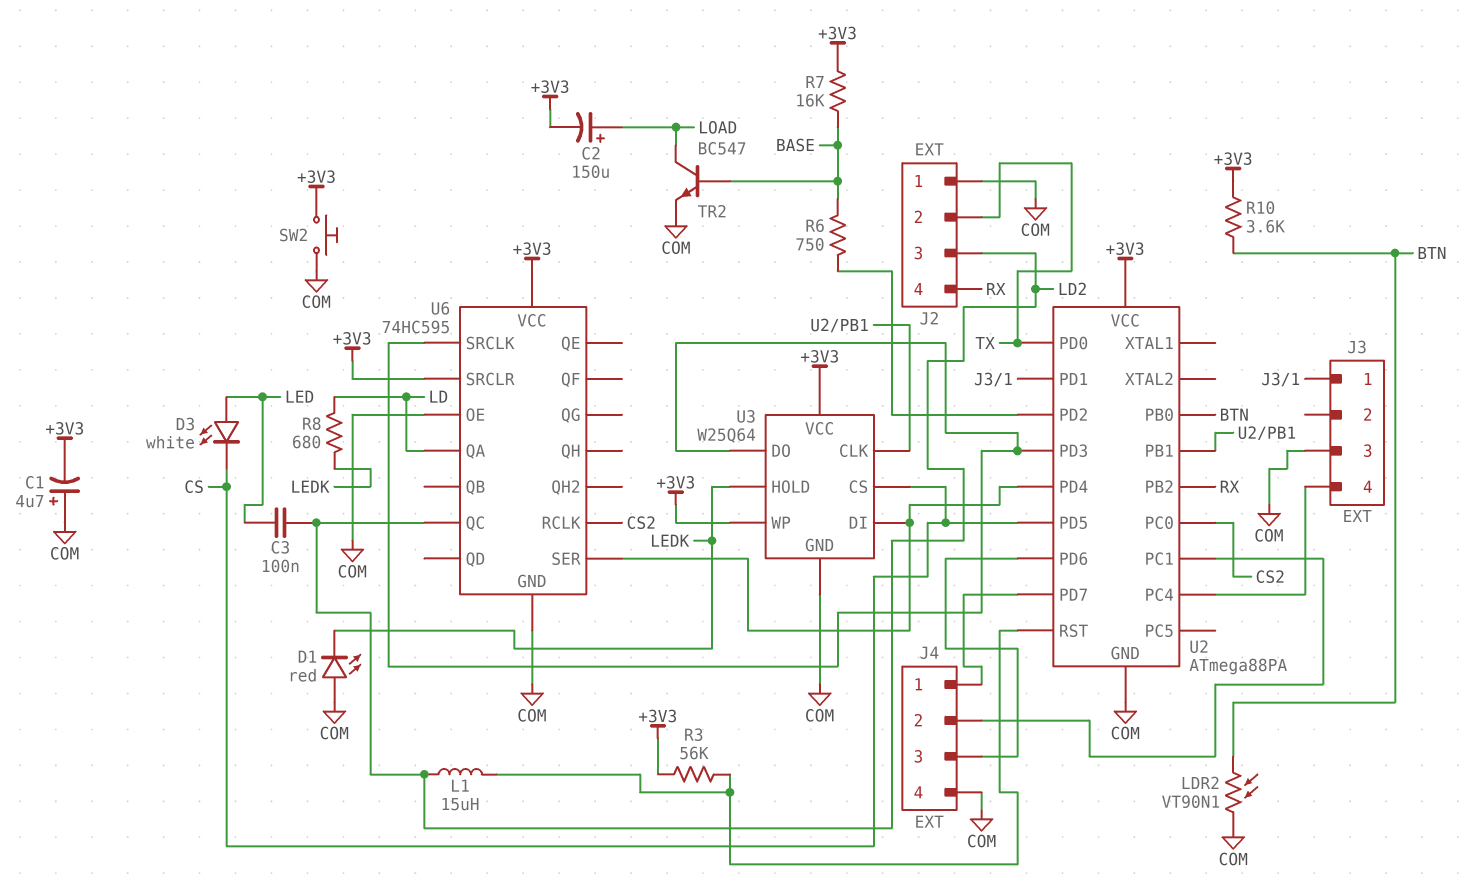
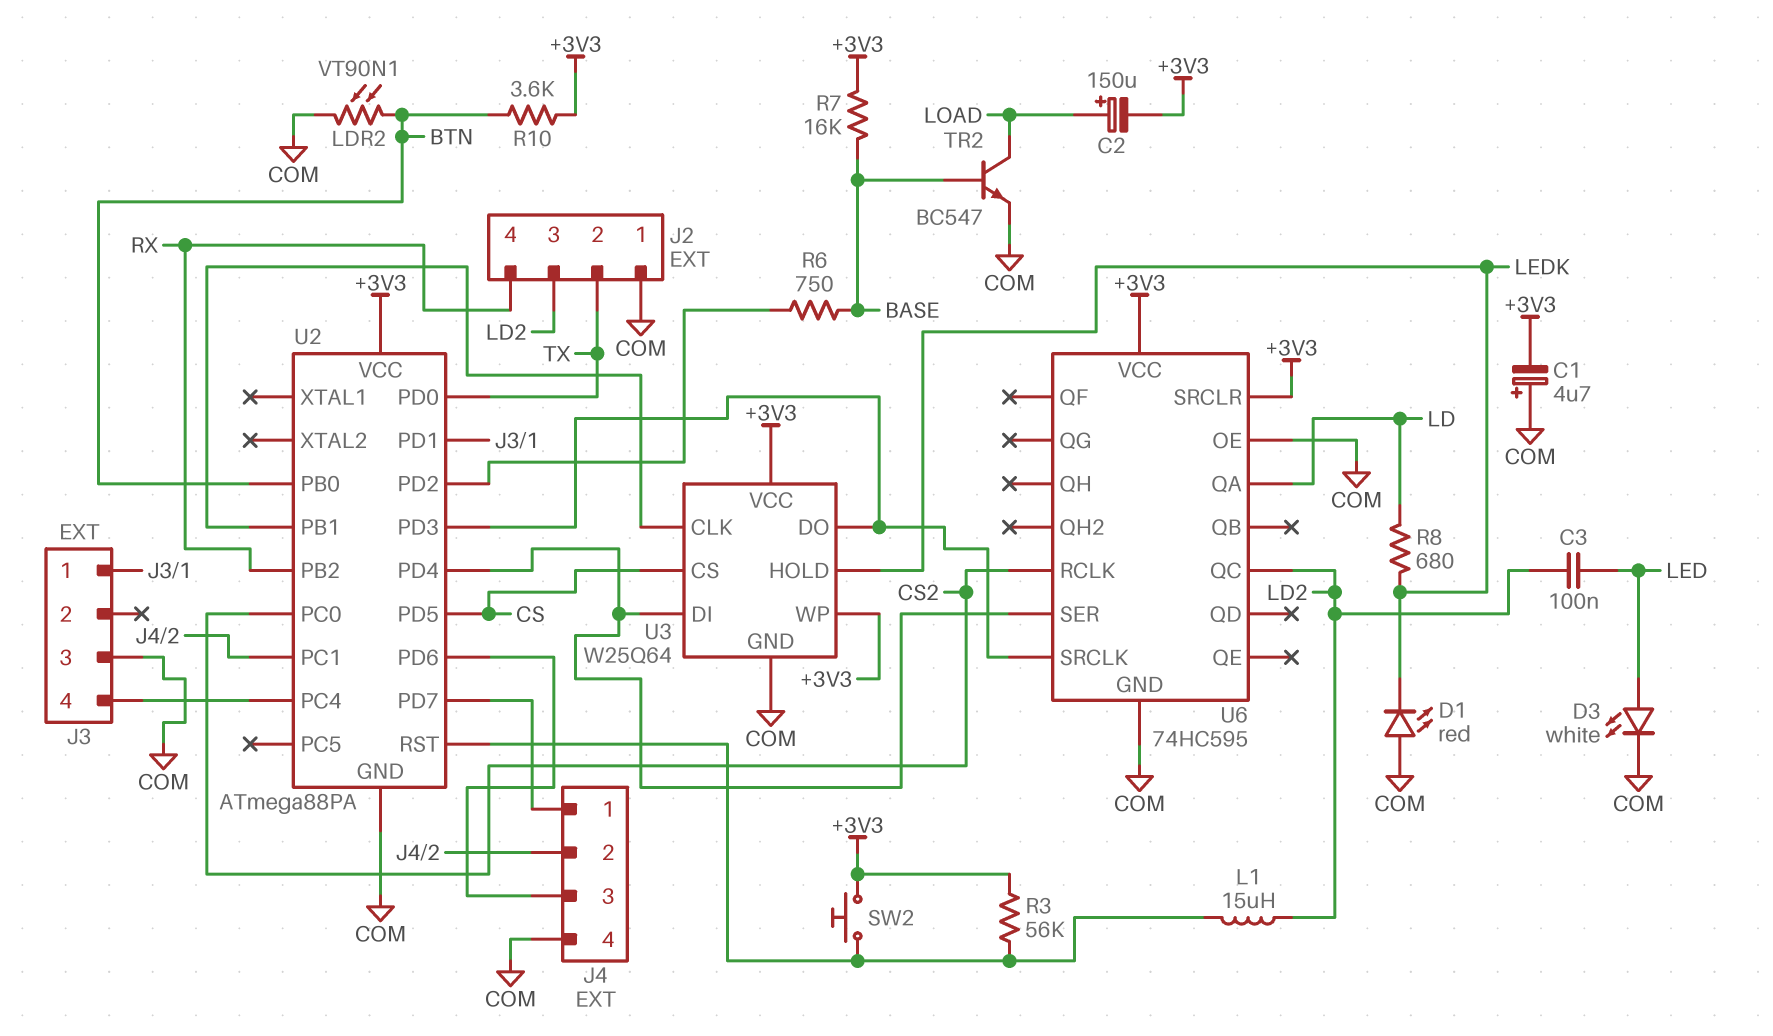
D3: LED white (A LED, K CS) -> LED white (A LED, K COM)
SW2: button (+3V3, COM) -> button (+3V3, U2/RST)

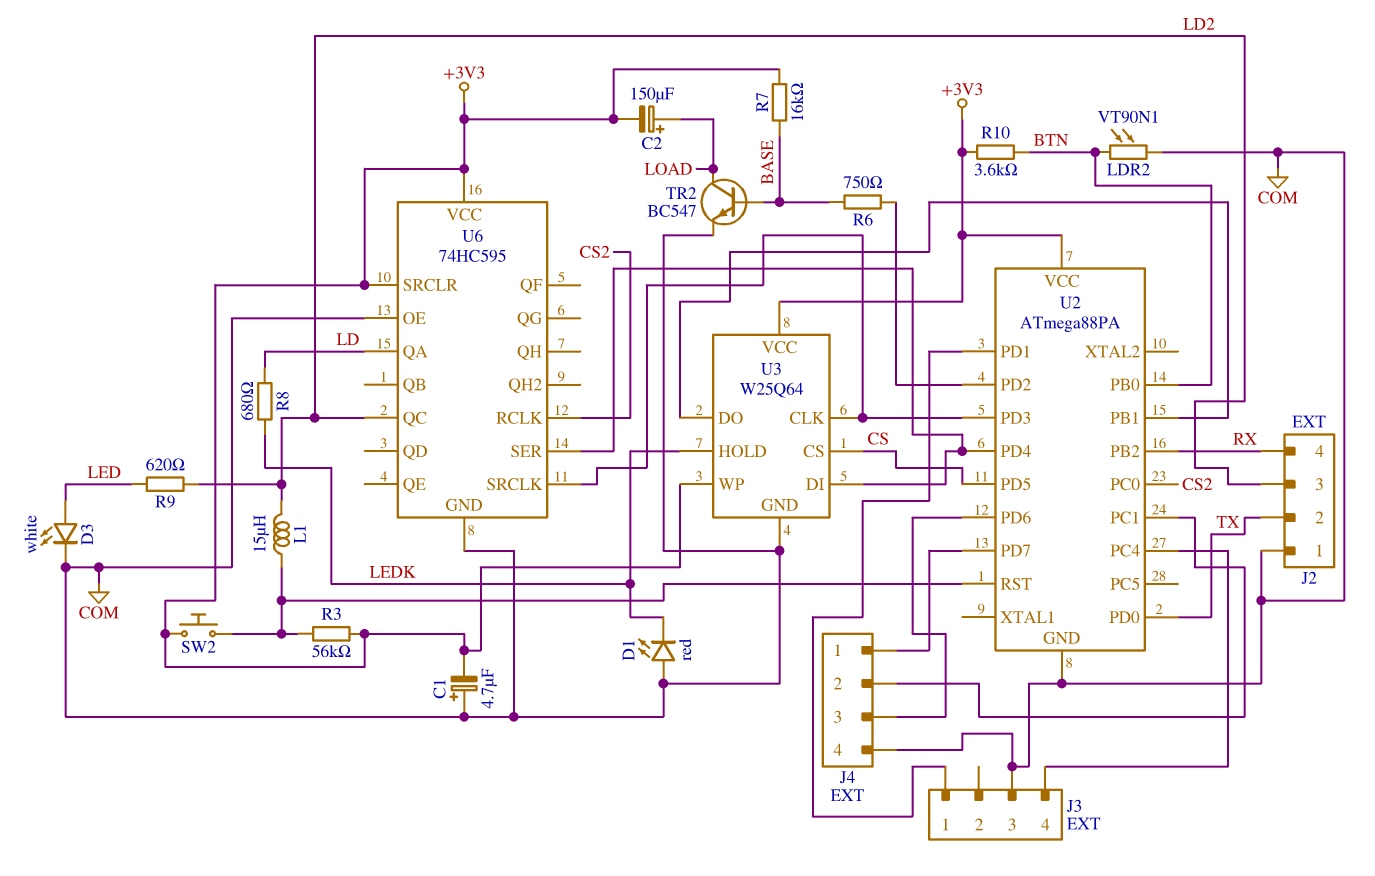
C3: 100nF (LD2, LED) -> none
R9: none -> 620 (LD2, LED)
U3 pin CLK: U2/PB1 -> U2/PD3
U3 pin DO: U2/PD3 -> U2/PB1

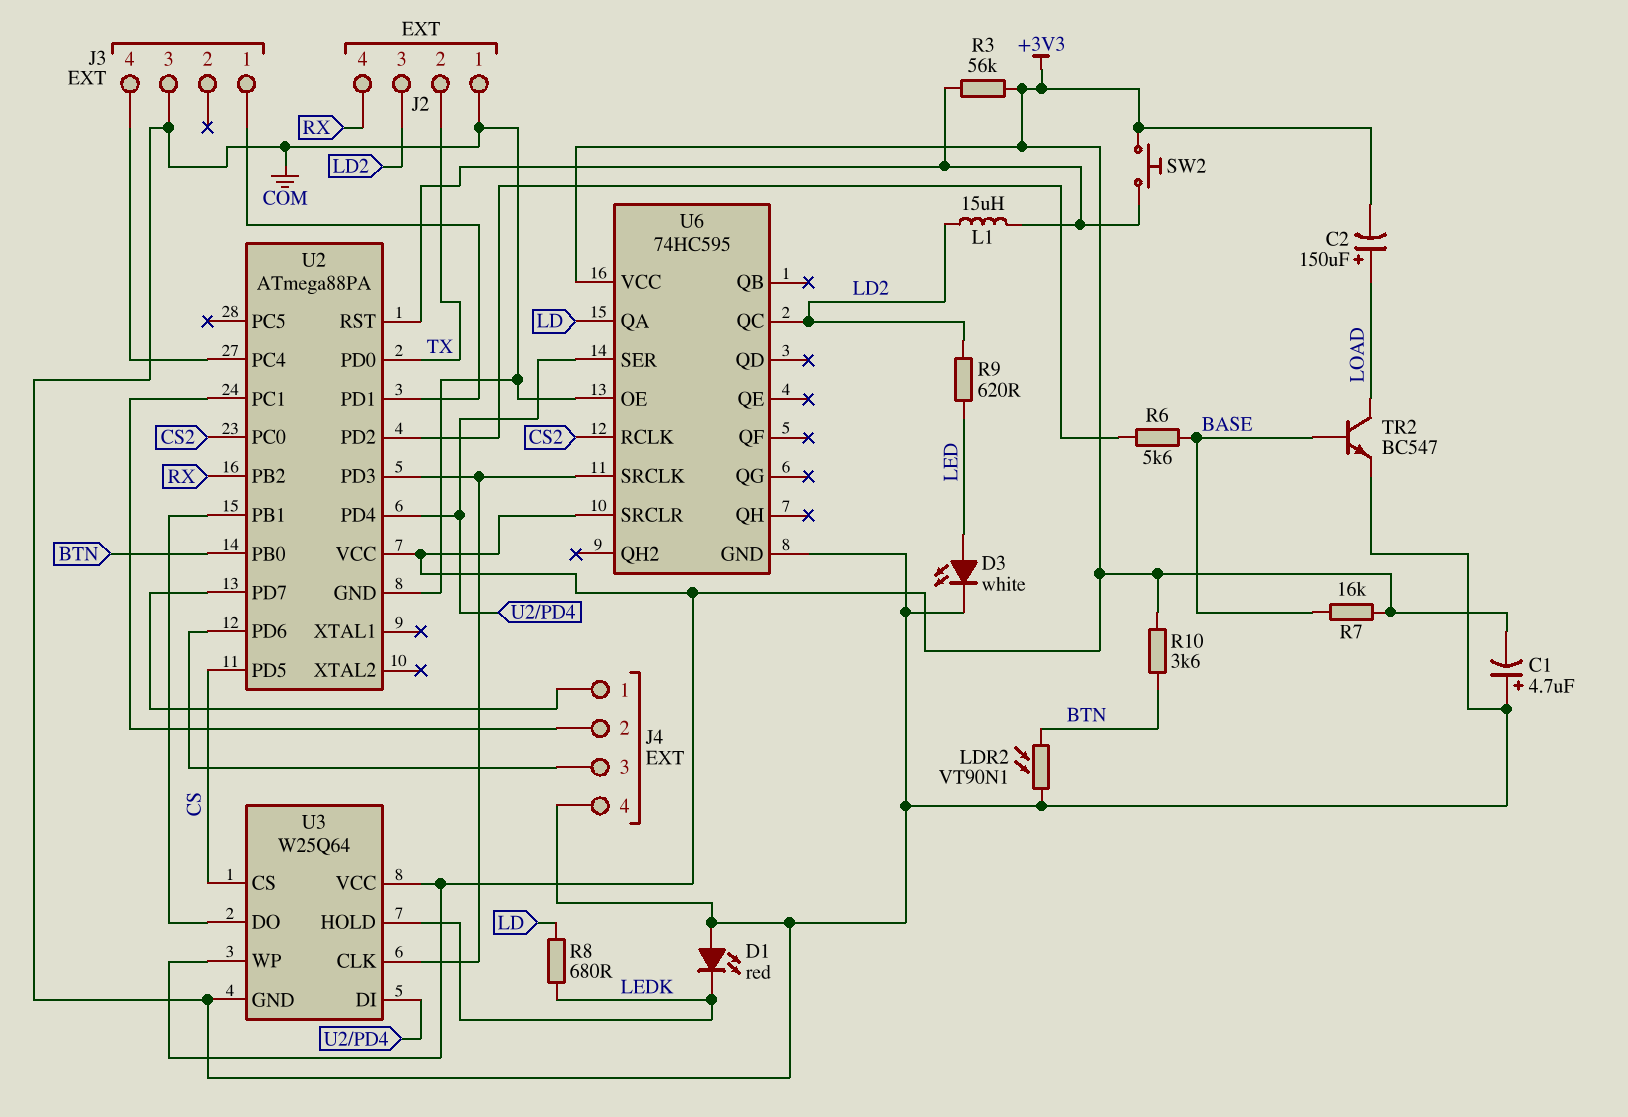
R6: 750 (BASE, U2/PD2) -> 5.6k (BASE, U2/PD2)

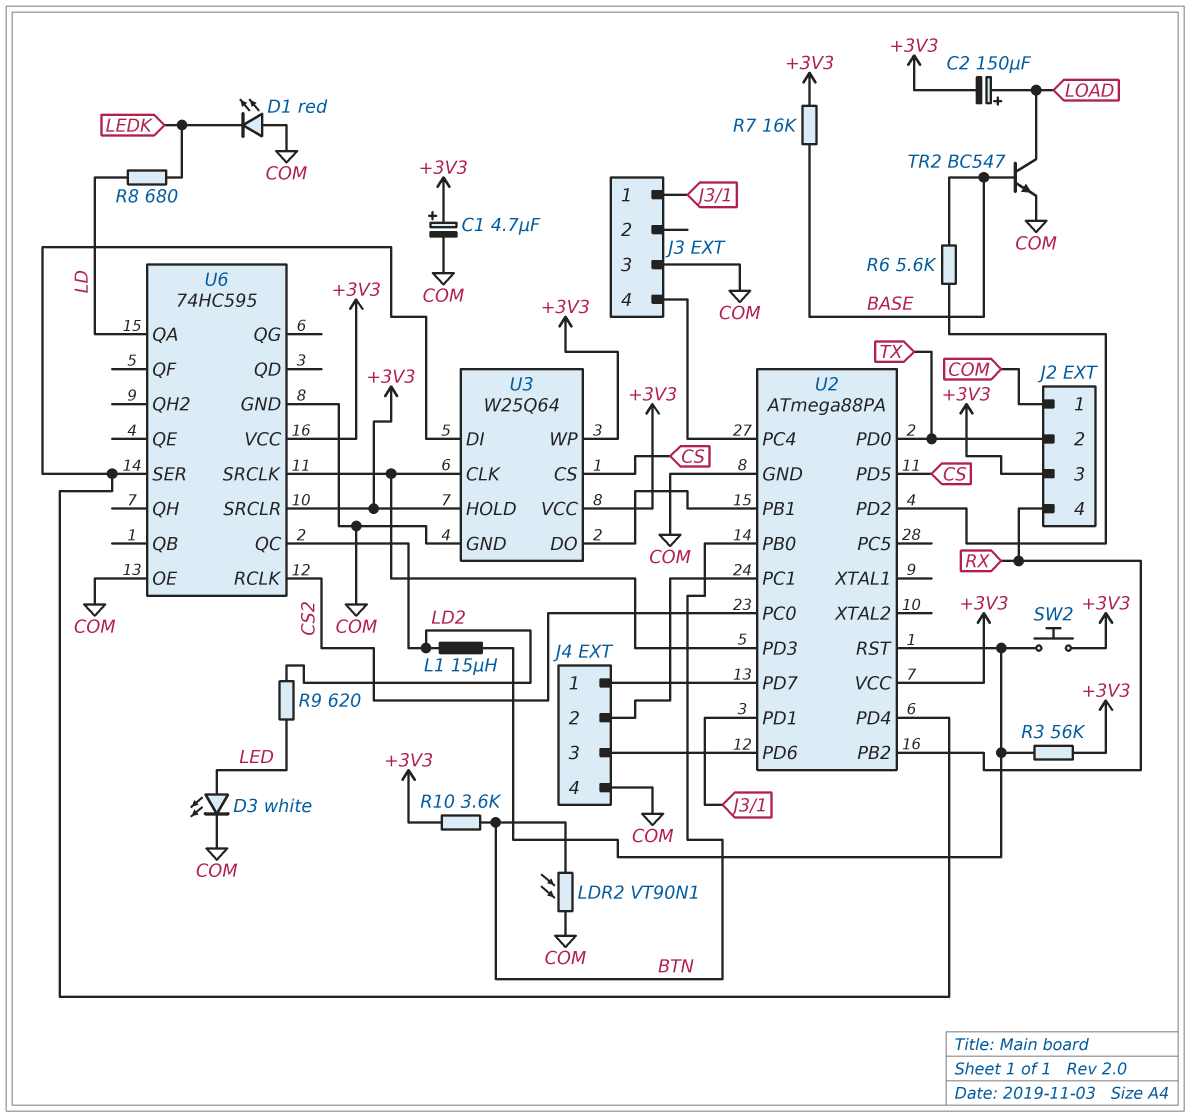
C1: 4.7uF (plus COM, minus +3V3) -> 4.7uF (plus +3V3, minus COM)
J2 pin 3: LD2 -> +3V3
U3 pin HOLD: LEDK -> +3V3

